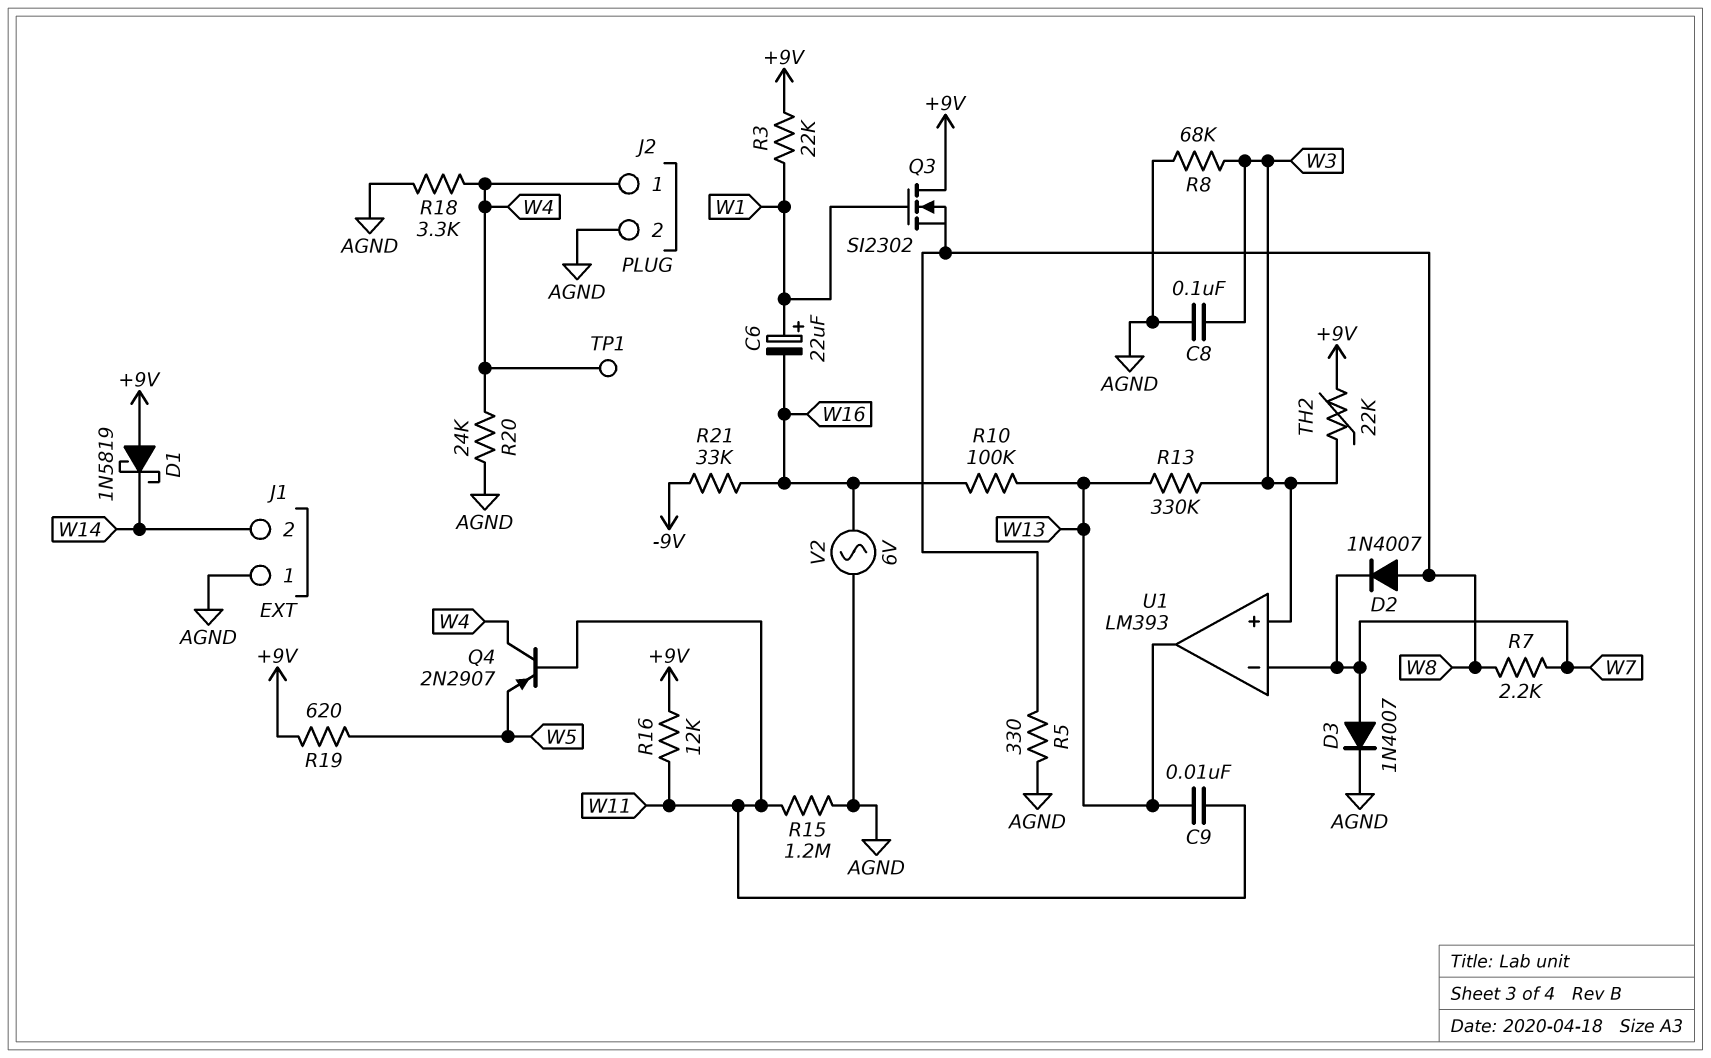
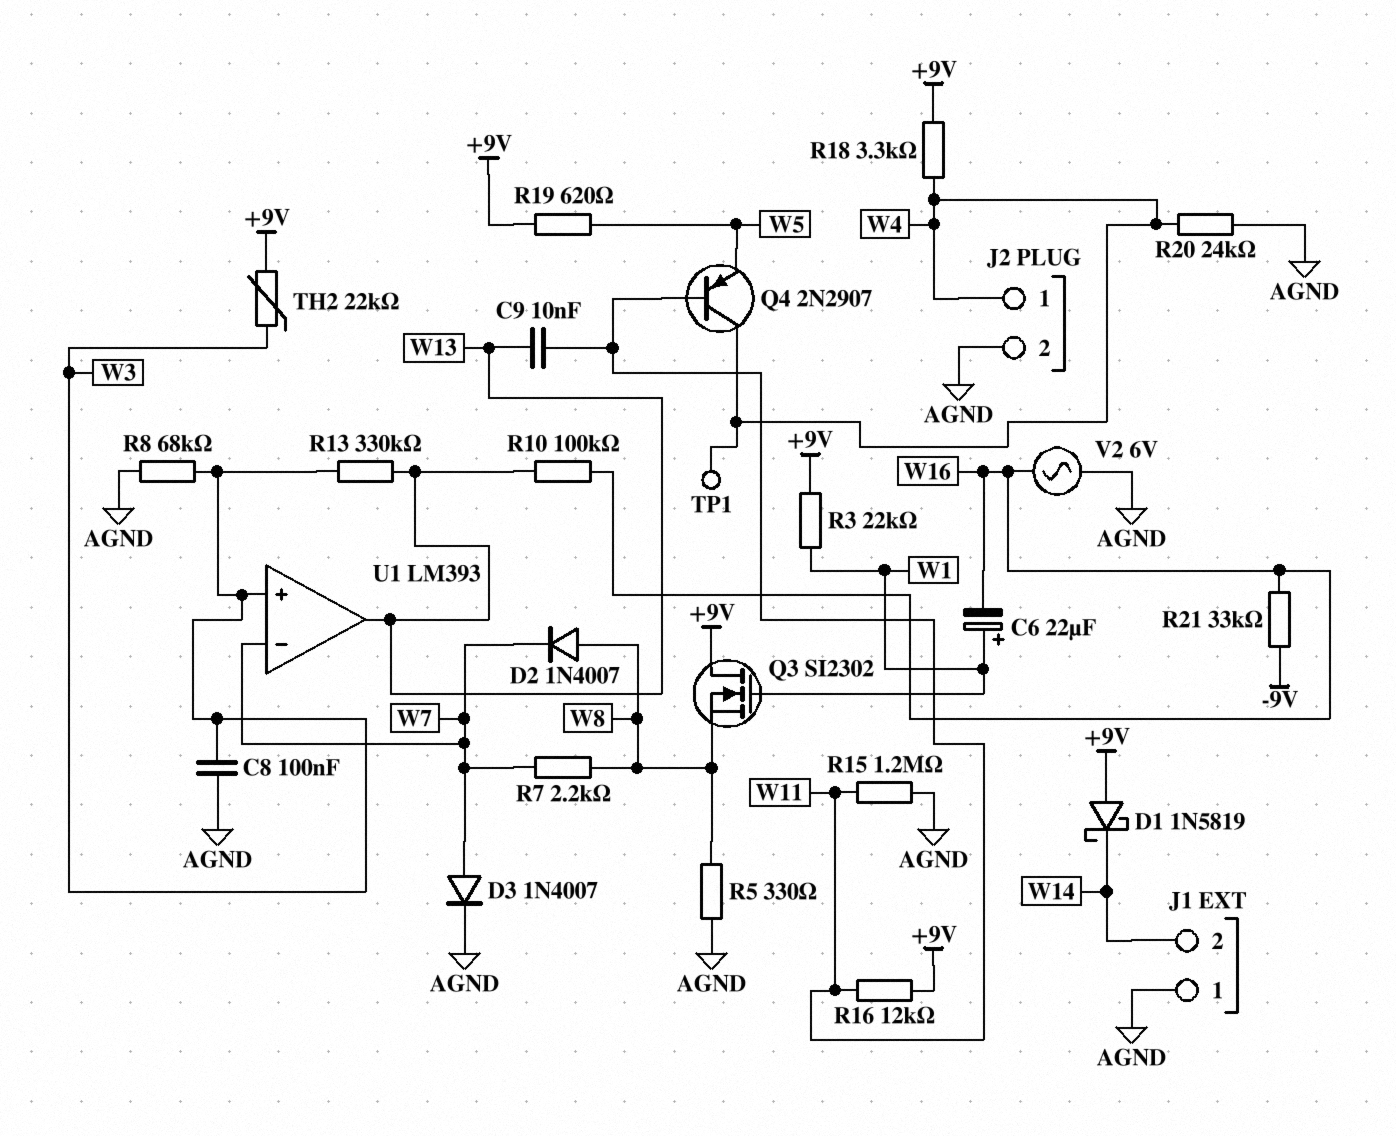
R18: 3.3k (AGND, W4) -> 3.3k (+9V, W4)

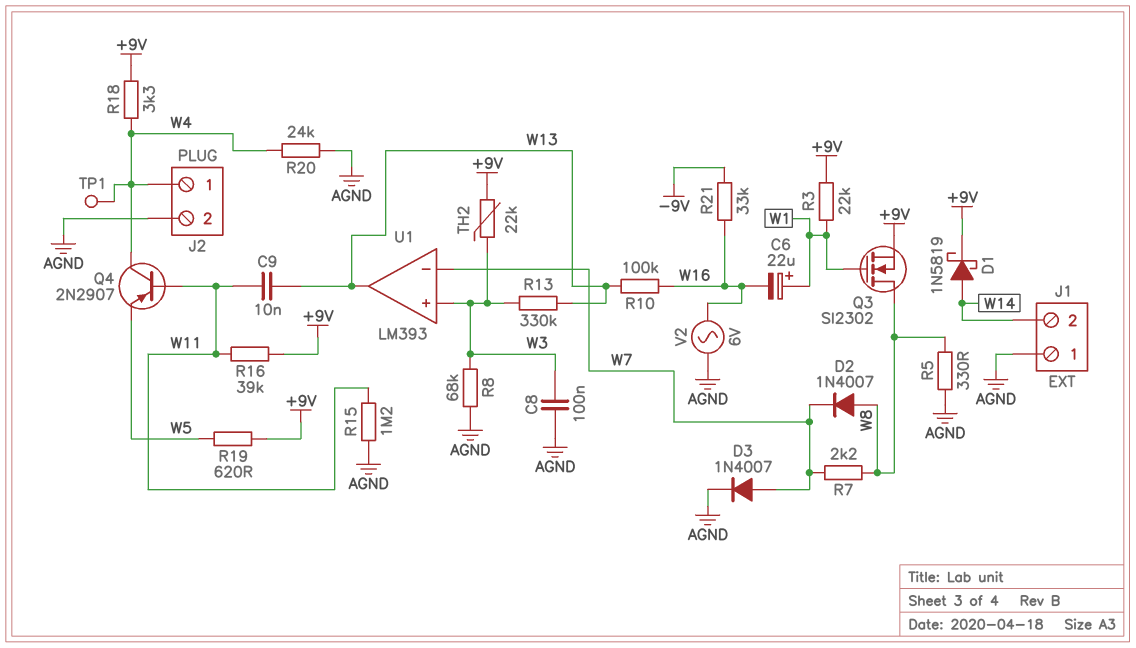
D1: schottky 1N5819 (A +9V, K W14) -> schottky 1N5819 (A W14, K +9V)
Q3: NMOS SI2302 (G W1, D +9V, S W8) -> NMOS SI2302 (G W1, D W8, S +9V)
R16: 12k (+9V, W11) -> 39k (+9V, W11)

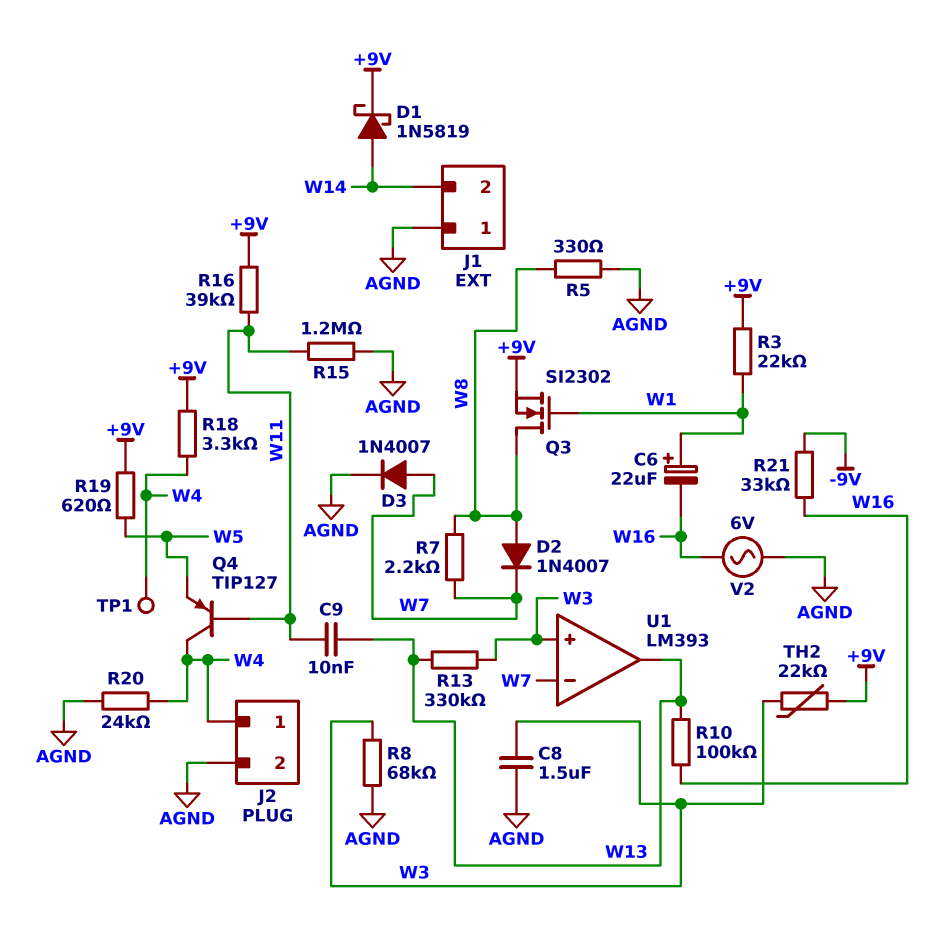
C8: 100nF (AGND, W3) -> 1.5uF (AGND, W3)
Q4: PNP 2N2907 (B W11, C W4, E W5) -> PNP TIP127 (B W11, C W4, E W5)

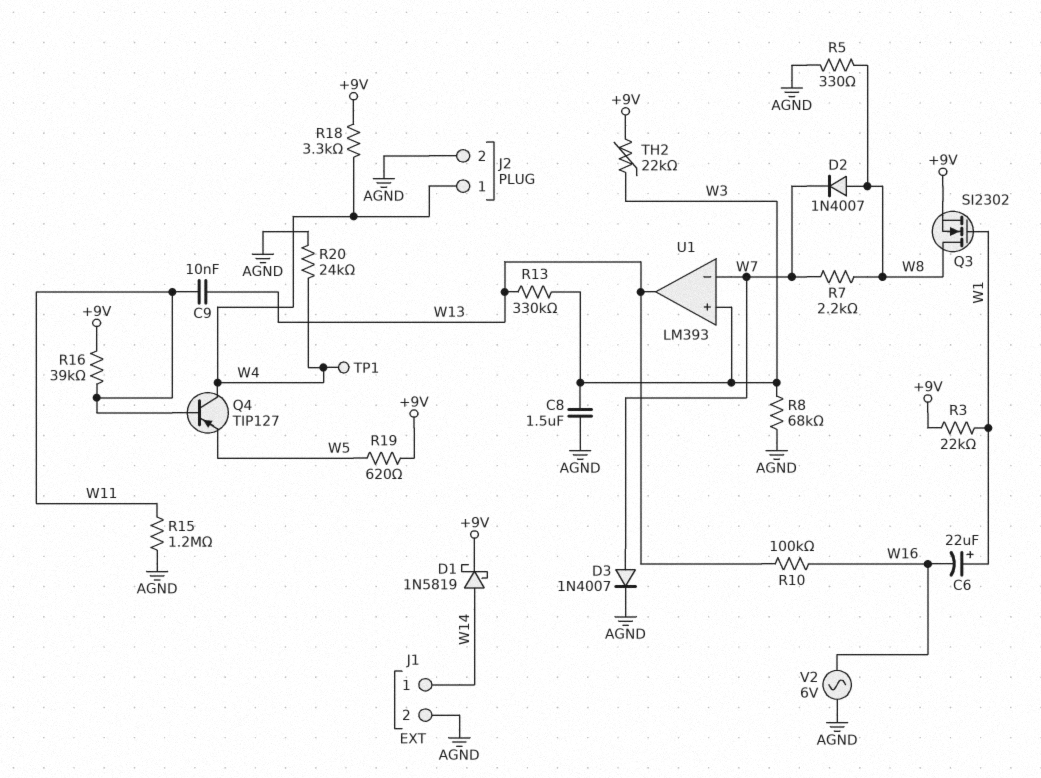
J1 pin 1: AGND -> W14
J1 pin 2: W14 -> AGND
R21: 33k (-9V, W16) -> none

